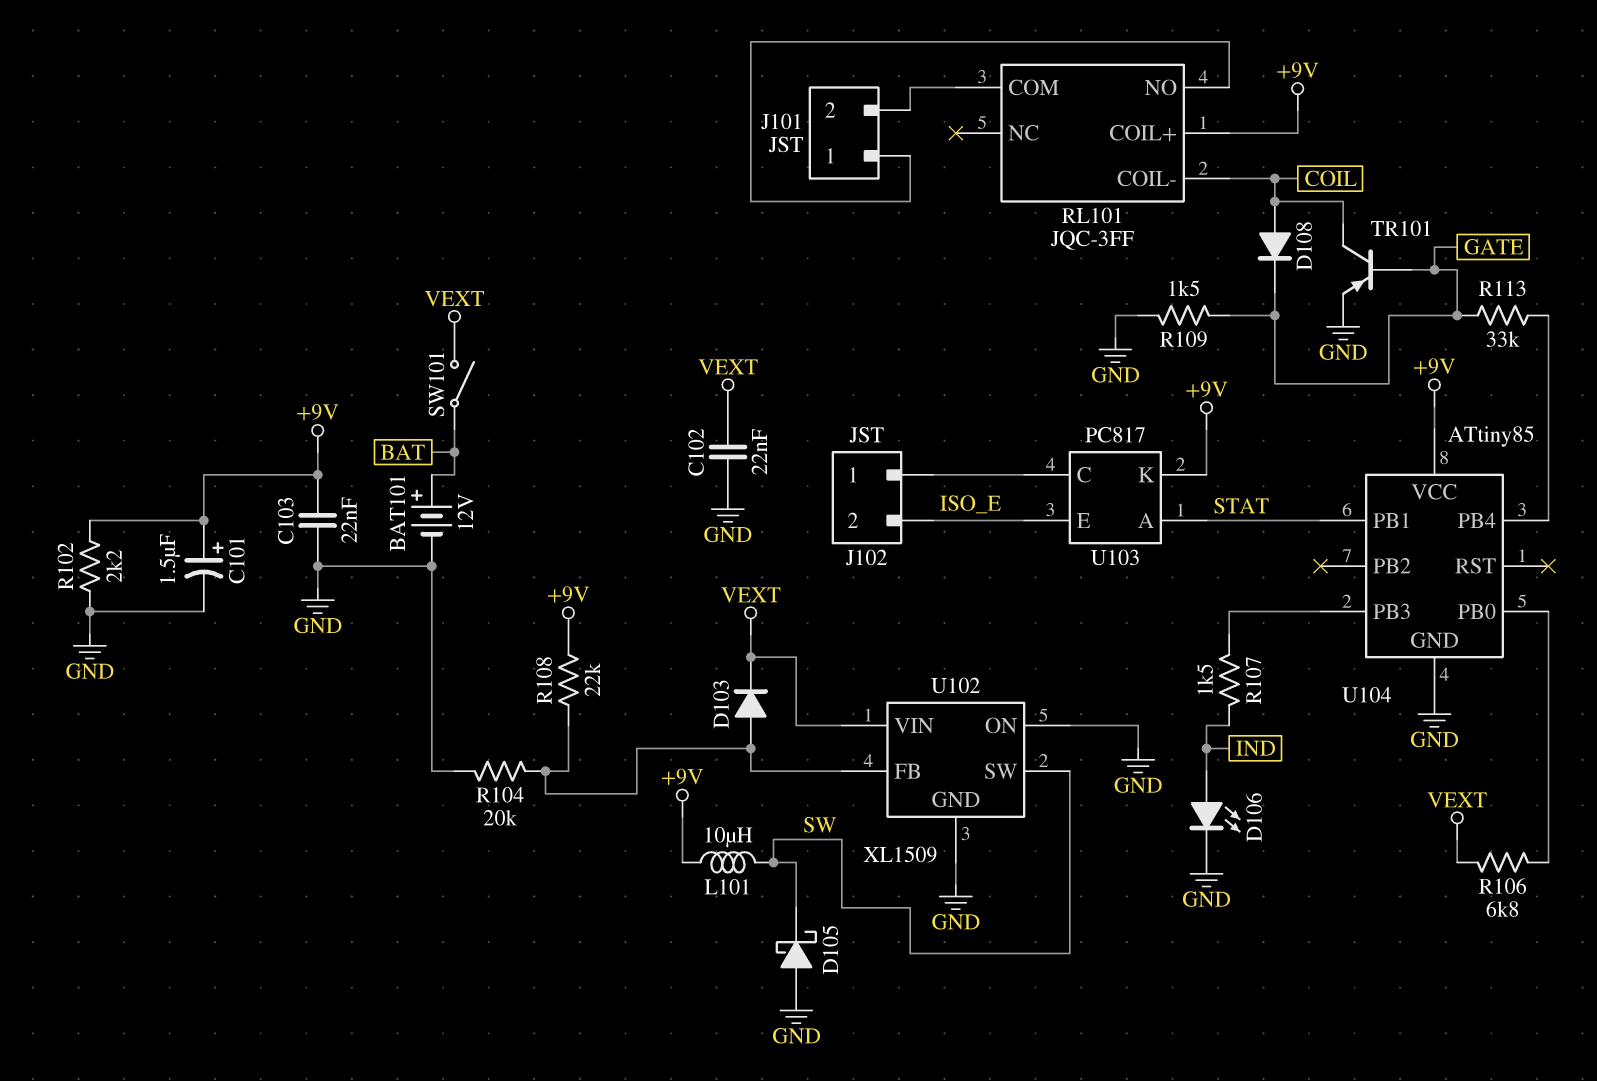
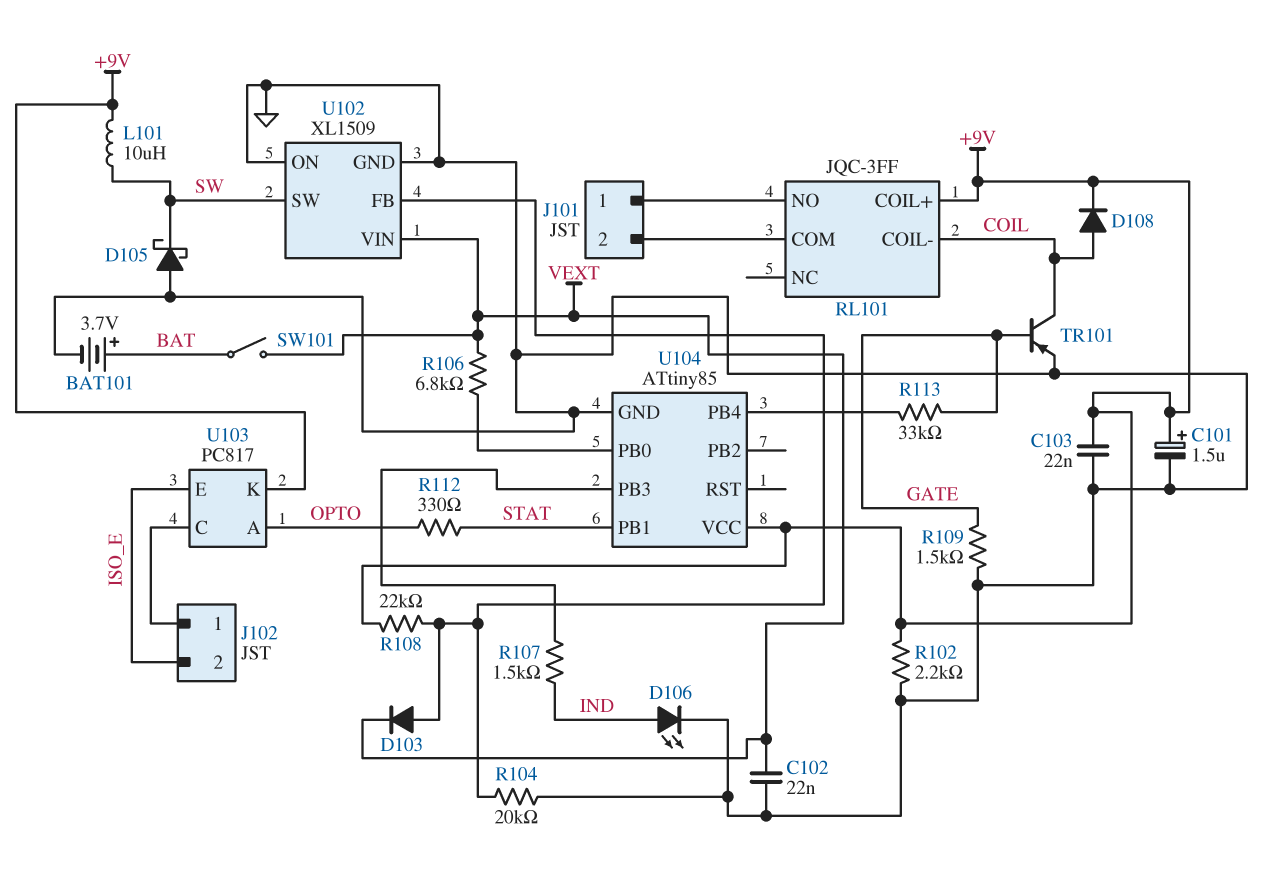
BAT101: 12V (plus BAT, minus GND) -> 3.7V (plus BAT, minus GND)
D108: diode (A COIL, K GATE) -> diode (A COIL, K +9V)
R112: none -> 330 (OPTO, STAT)
U103 pin A: STAT -> OPTO

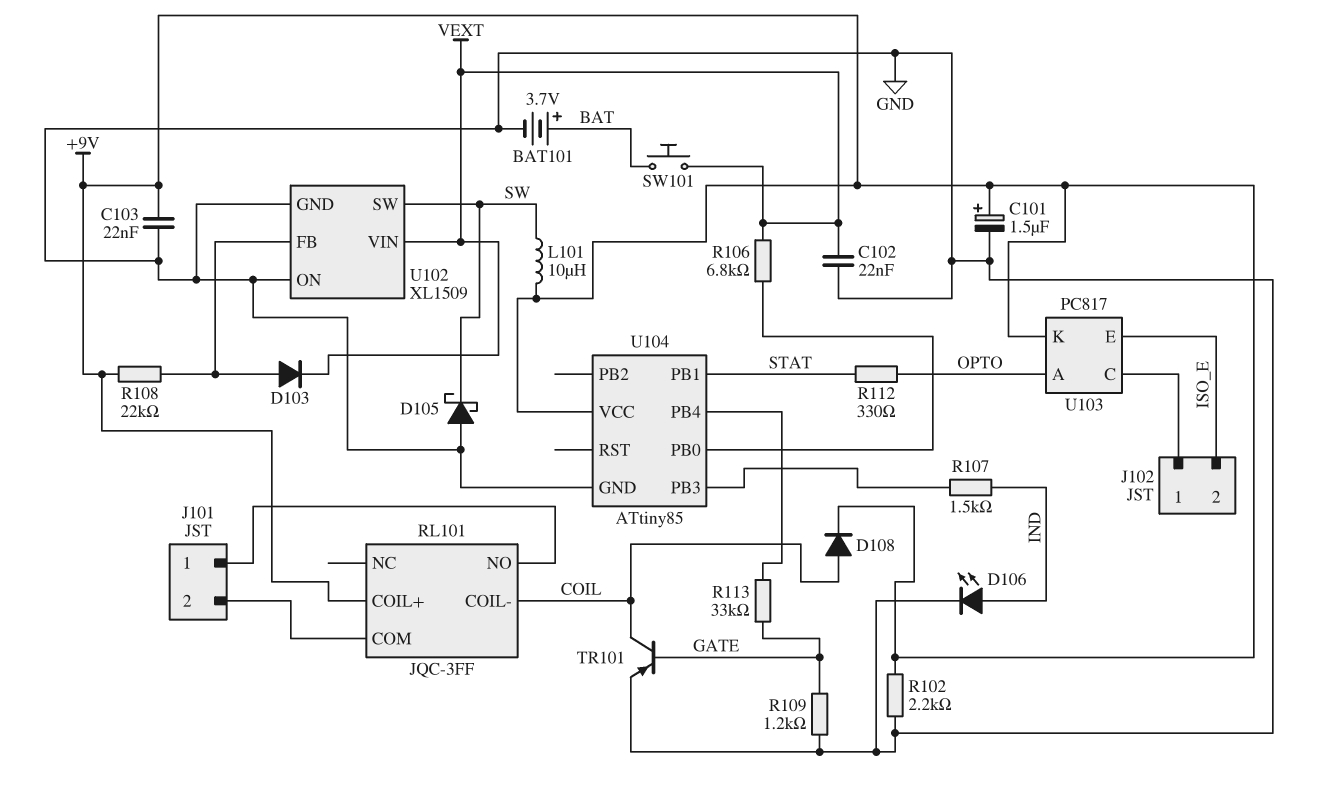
R104: 20k (GND, U102/FB) -> none
R109: 1.5k (GATE, GND) -> 1.2k (GATE, GND)
SW101: switch (BAT, VEXT) -> button (BAT, VEXT)

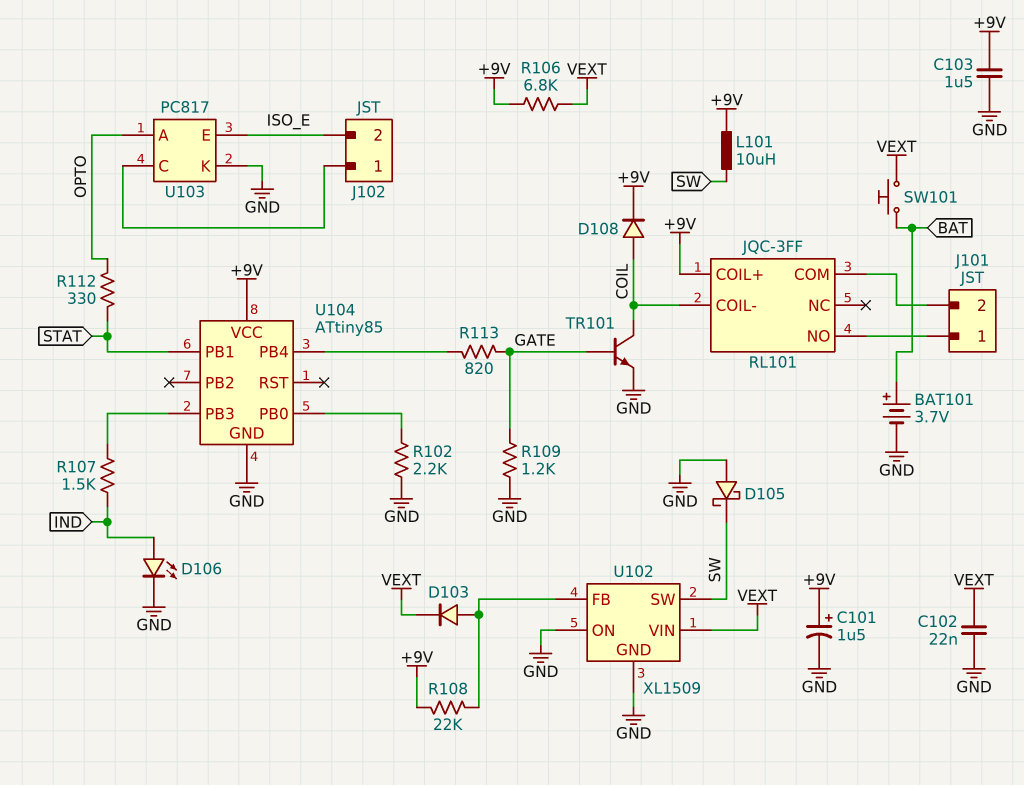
C103: 22nF (+9V, GND) -> 1.5uF (+9V, GND)
R102: 2.2k (+9V, GND) -> 2.2k (GND, U104/PB0)
R106: 6.8k (U104/PB0, VEXT) -> 6.8k (+9V, VEXT)
R113: 33k (GATE, U104/PB4) -> 820 (GATE, U104/PB4)
TR101: PNP (B GATE, C COIL, E GND) -> NPN (B GATE, C COIL, E GND)
U103 pin K: +9V -> GND

